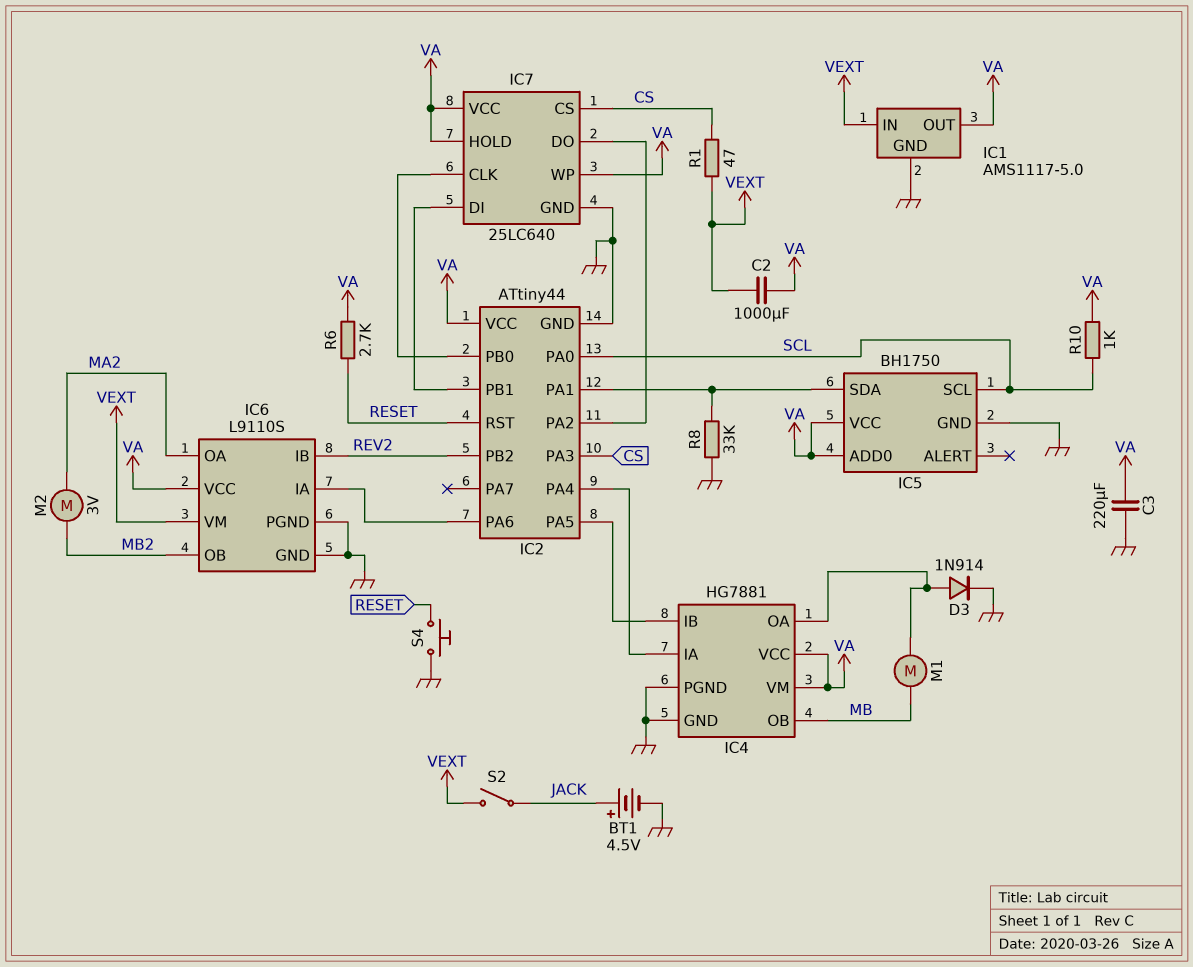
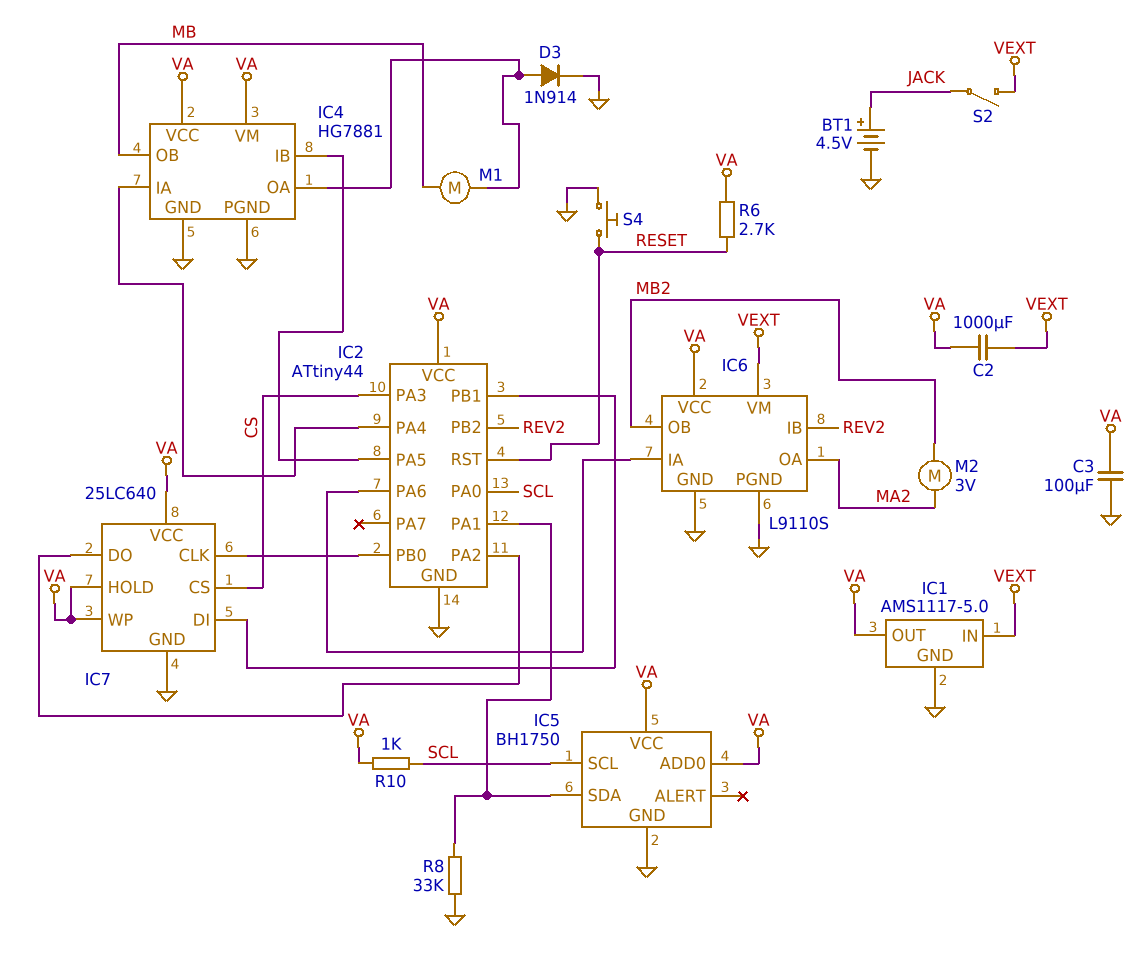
C3: 220uF (GND, VA) -> 100uF (GND, VA)
R1: 47 (CS, VEXT) -> none

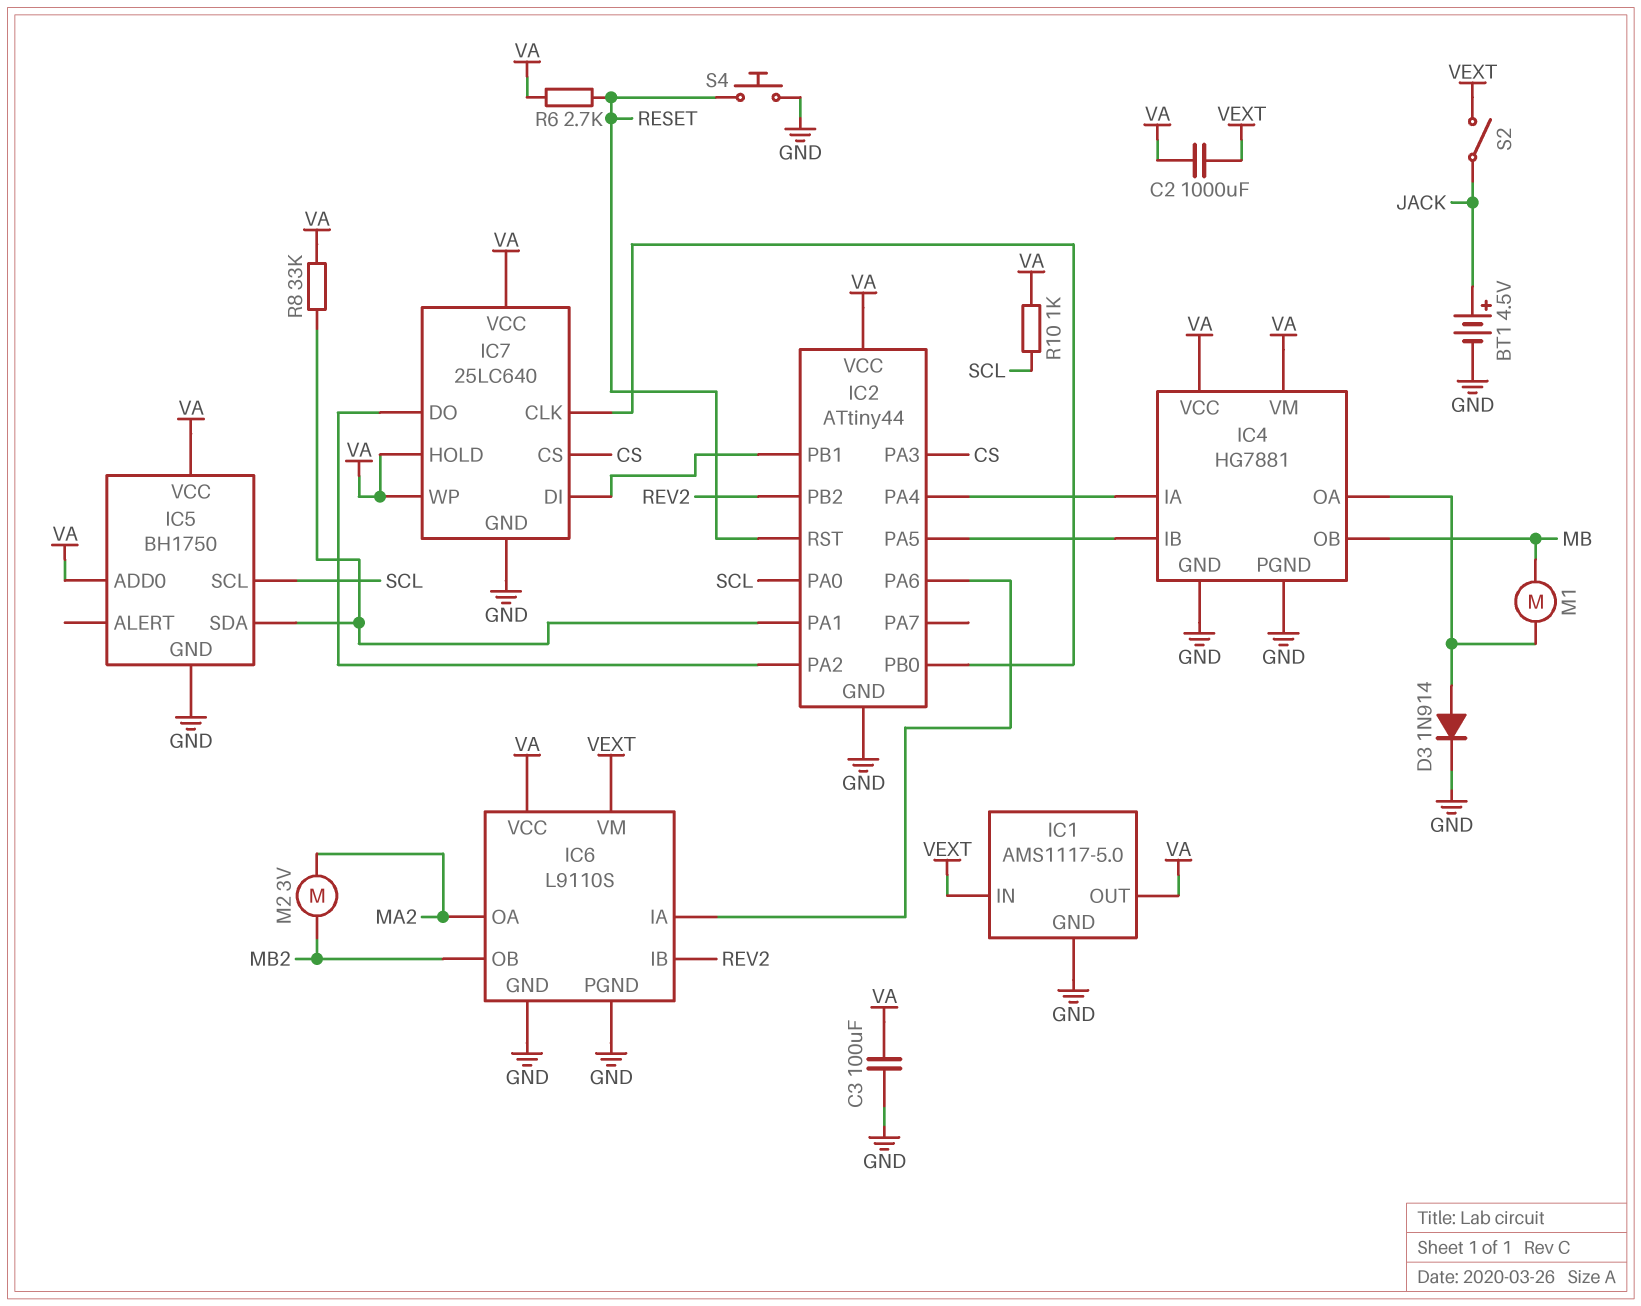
R8: 33k (GND, IC2/PA1) -> 33k (IC2/PA1, VA)

